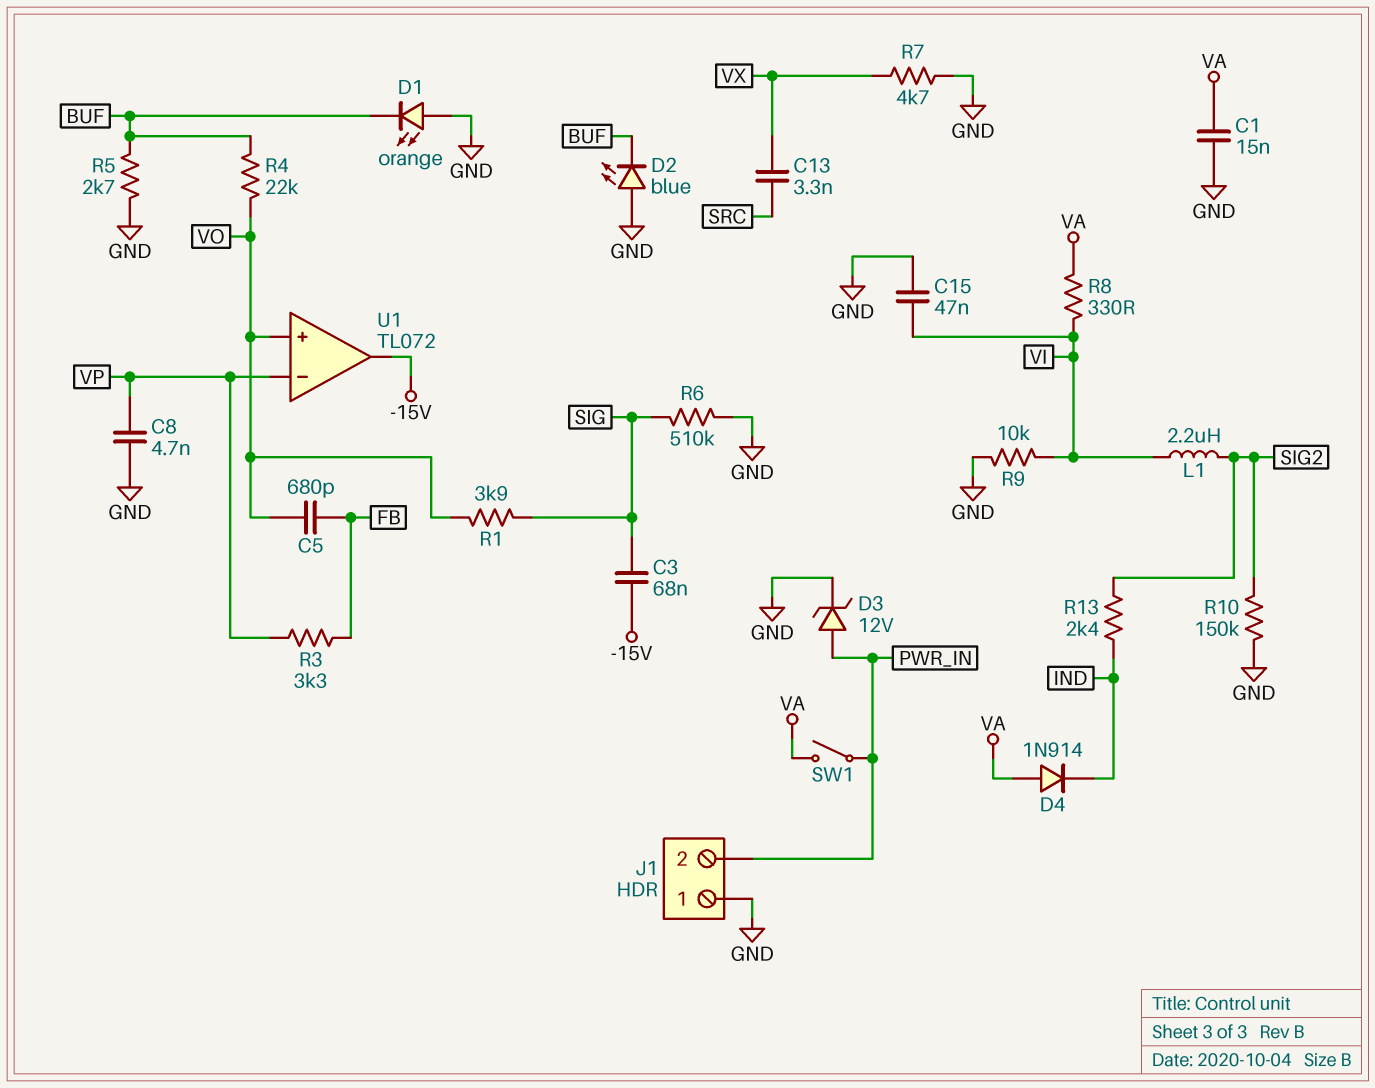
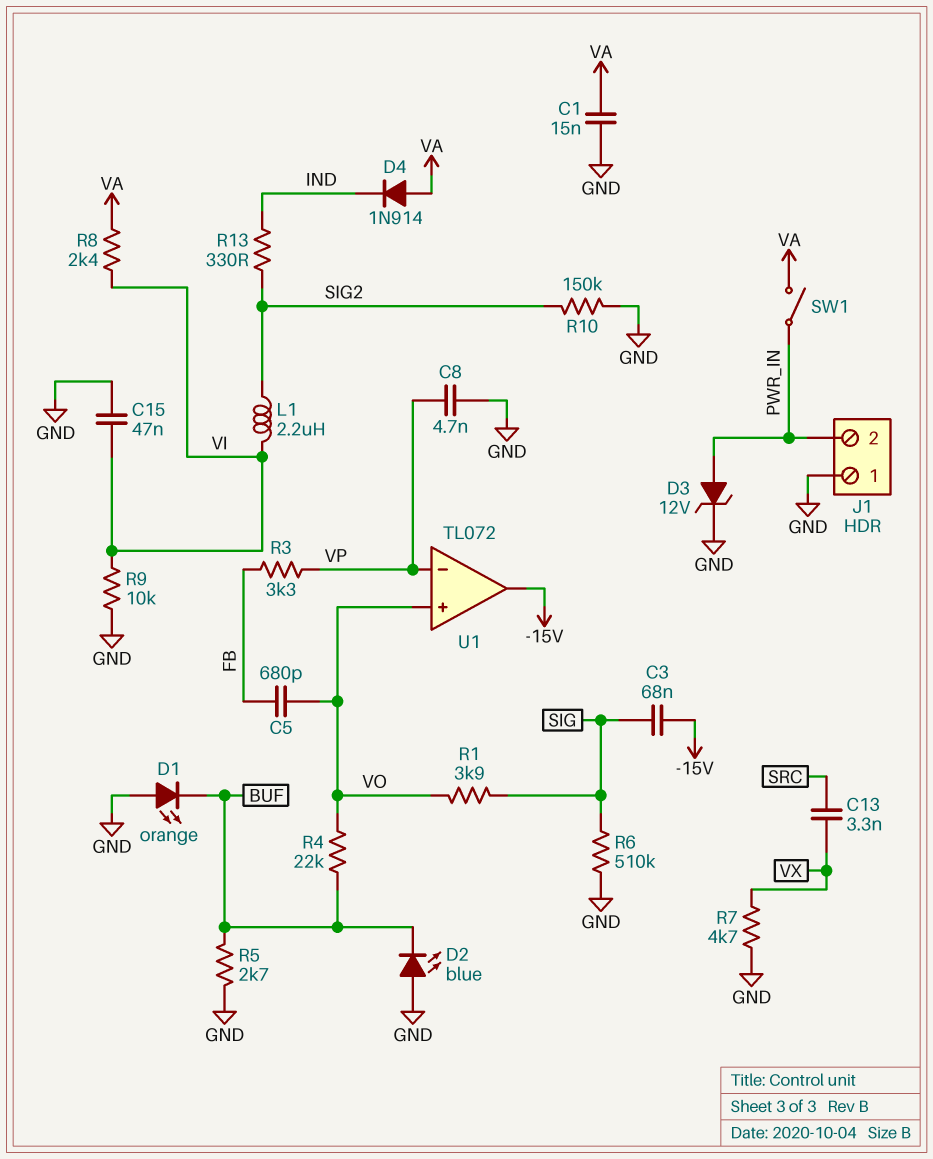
R8: 330 (VA, VI) -> 2.4k (VA, VI)
R13: 2.4k (IND, SIG2) -> 330 (IND, SIG2)

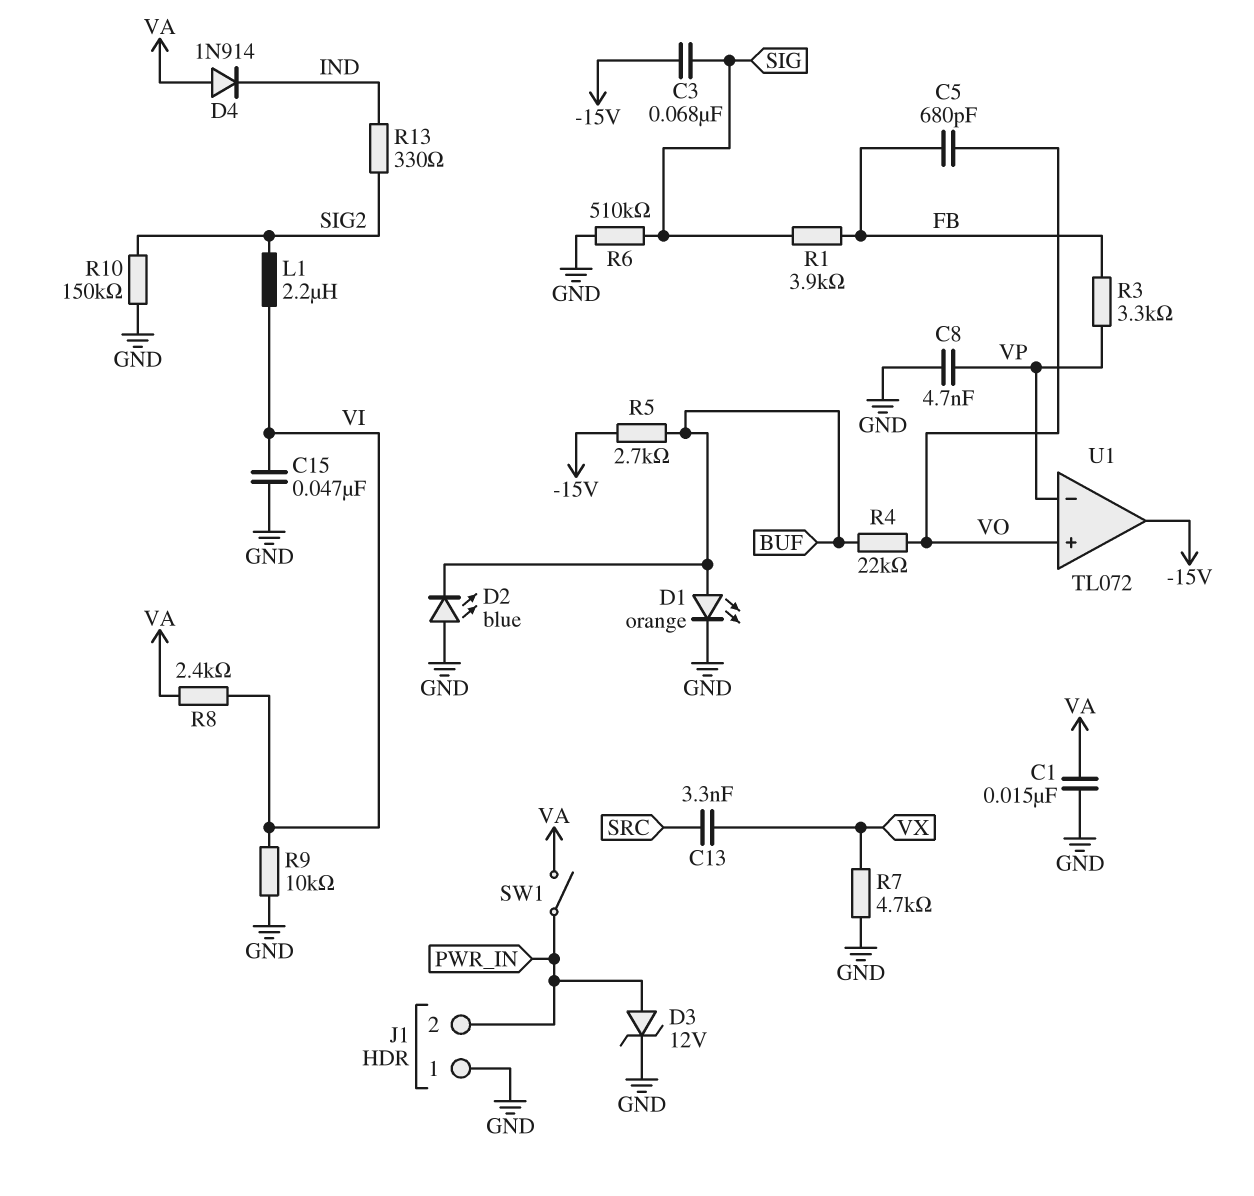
D1: LED orange (A GND, K BUF) -> LED orange (A BUF, K GND)
R1: 3.9k (SIG, VO) -> 3.9k (FB, SIG)
R5: 2.7k (BUF, GND) -> 2.7k (-15V, BUF)

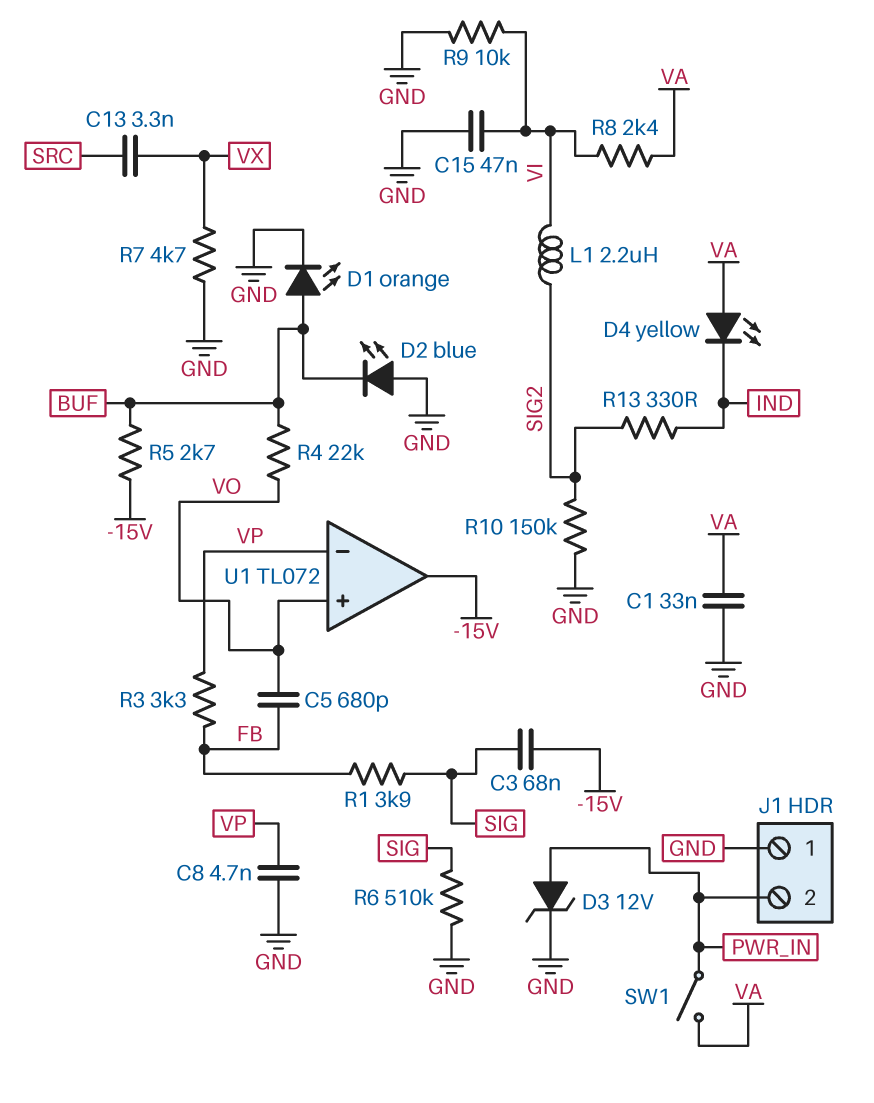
C1: 15nF (GND, VA) -> 33nF (GND, VA)
D4: diode 1N914 (A VA, K IND) -> LED yellow (A VA, K IND)

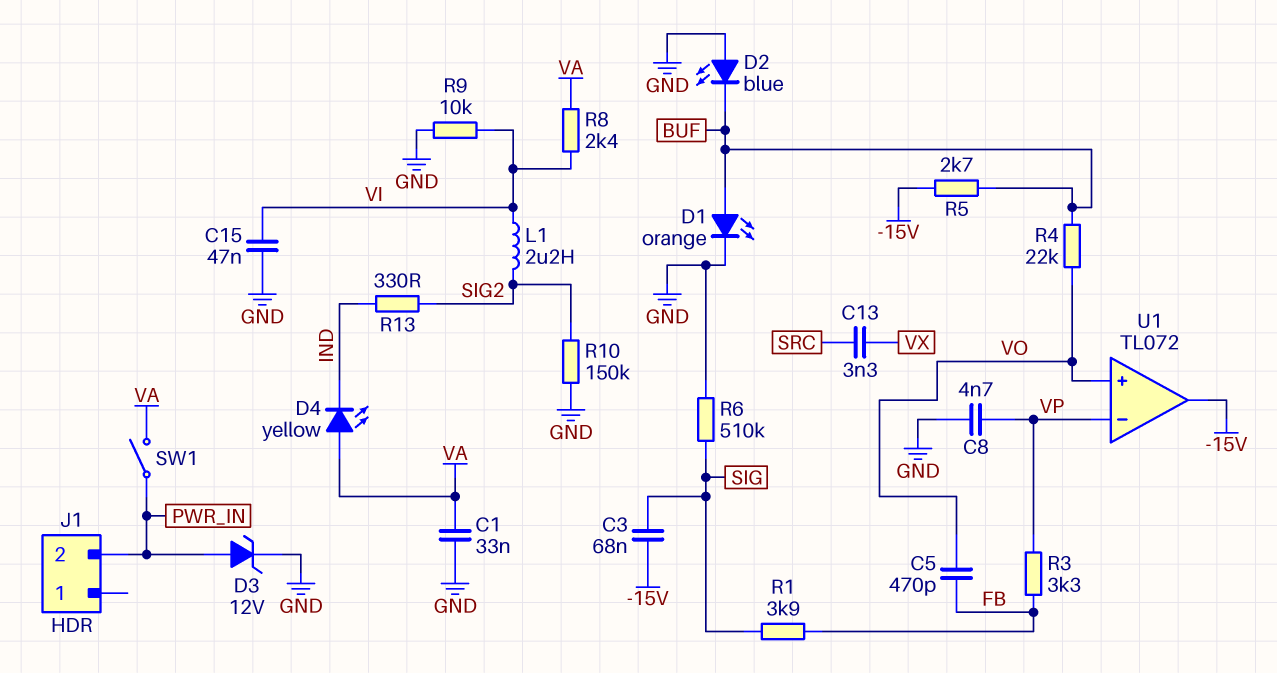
C5: 680pF (FB, VO) -> 470pF (FB, VO)
J1 pin 1: GND -> none
R7: 4.7k (GND, VX) -> none

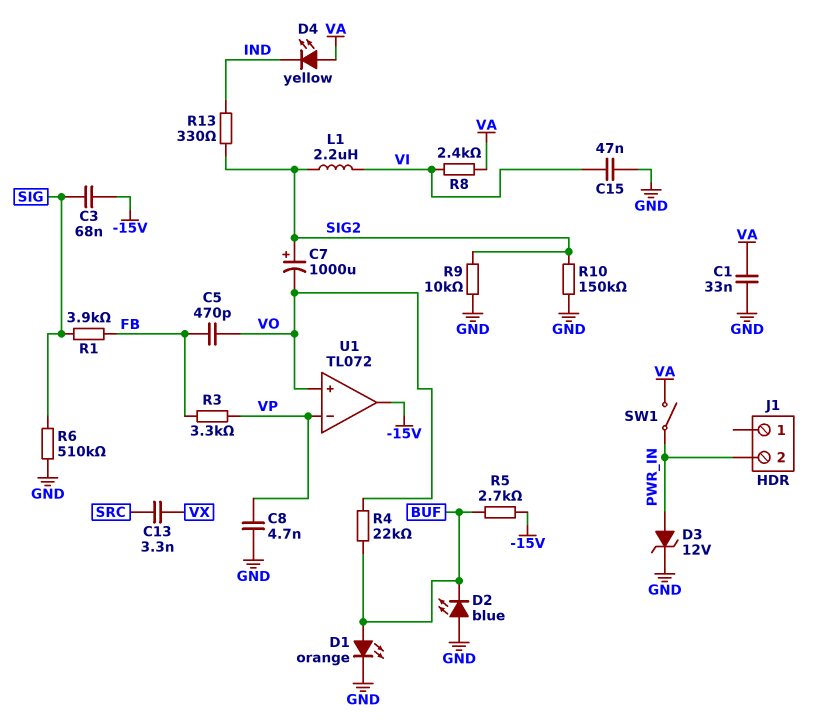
C7: none -> 1000uF (plus SIG2, minus VO)
R9: 10k (GND, VI) -> 10k (GND, SIG2)

